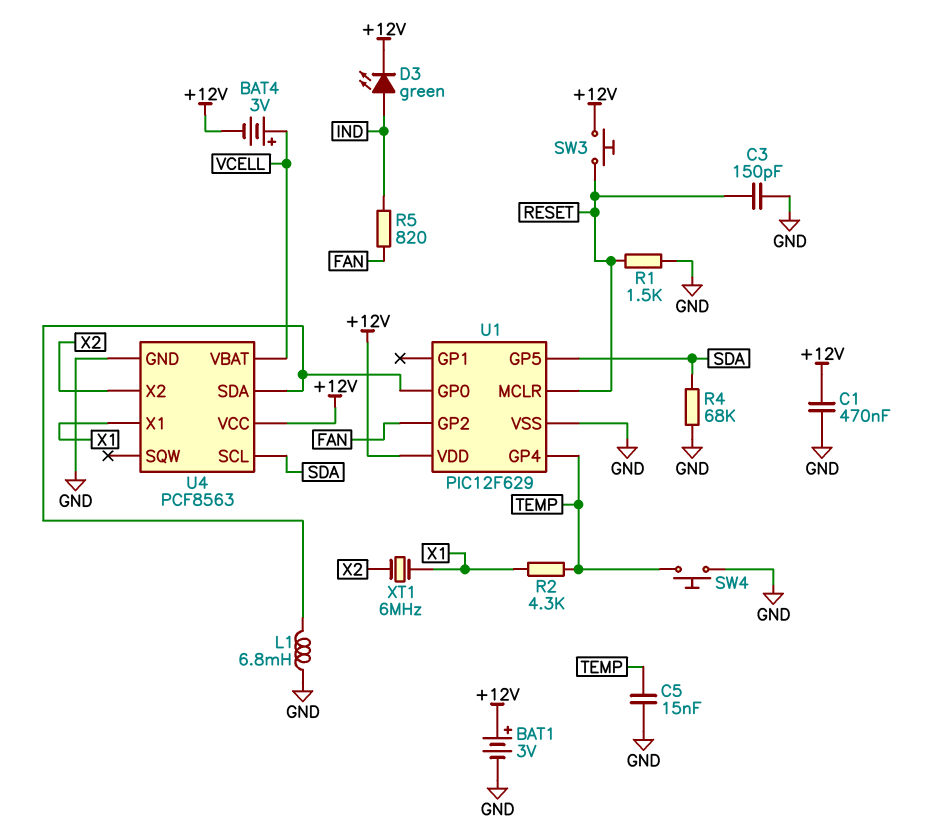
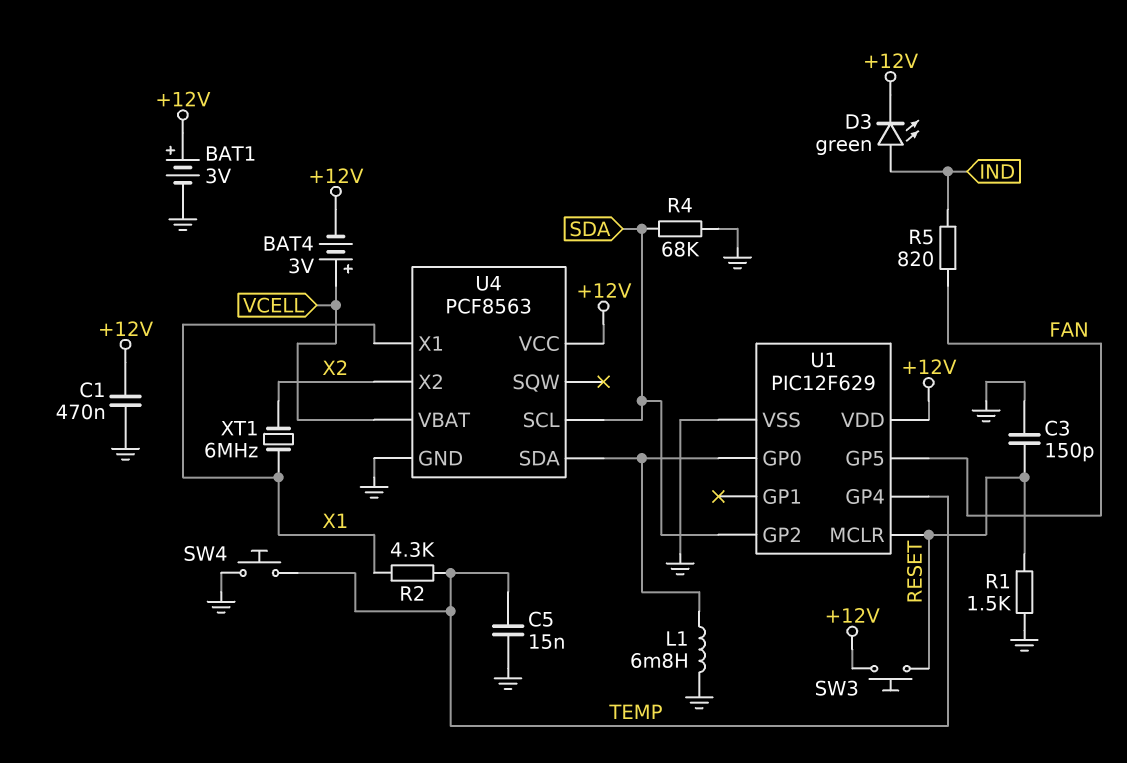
U1 pin GP2: FAN -> SDA
U1 pin GP5: SDA -> FAN

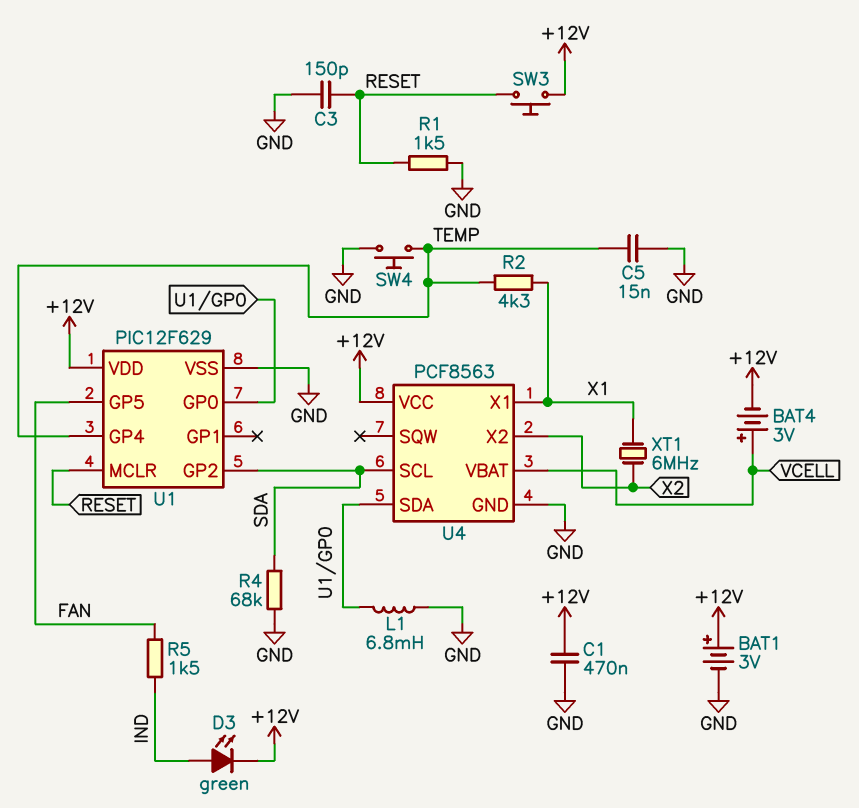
R5: 820 (FAN, IND) -> 1.5k (FAN, IND)

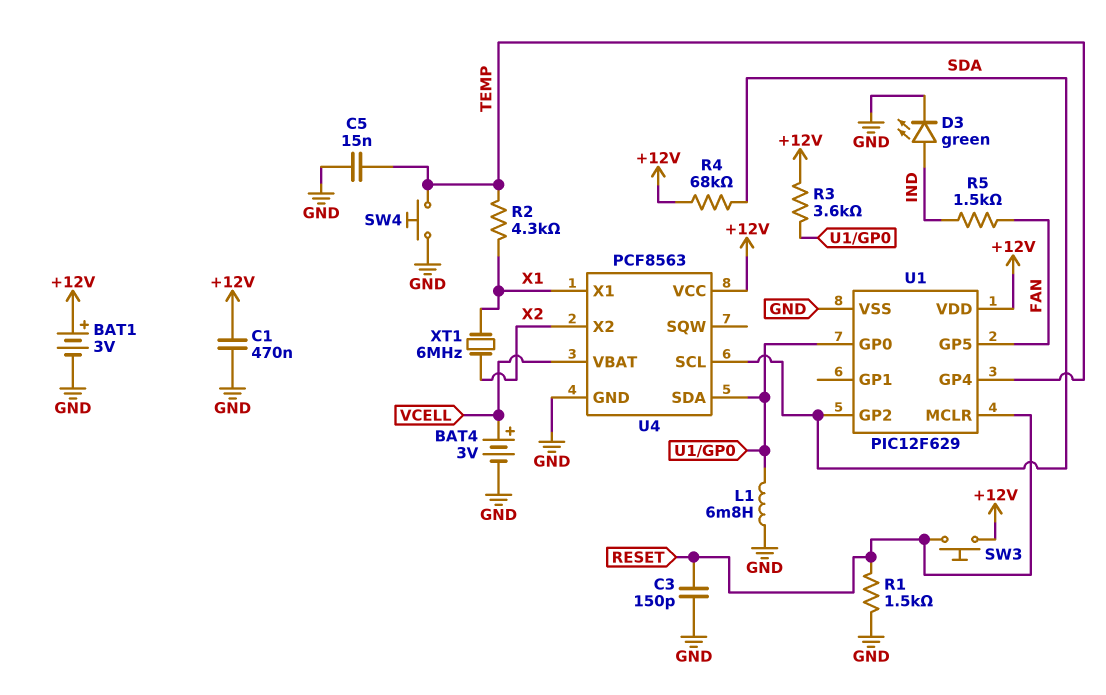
BAT4: 3V (plus VCELL, minus +12V) -> 3V (plus VCELL, minus GND)
D3: LED green (A IND, K +12V) -> LED green (A IND, K GND)
R3: none -> 3.6k (+12V, U1/GP0)
R4: 68k (GND, SDA) -> 68k (+12V, SDA)

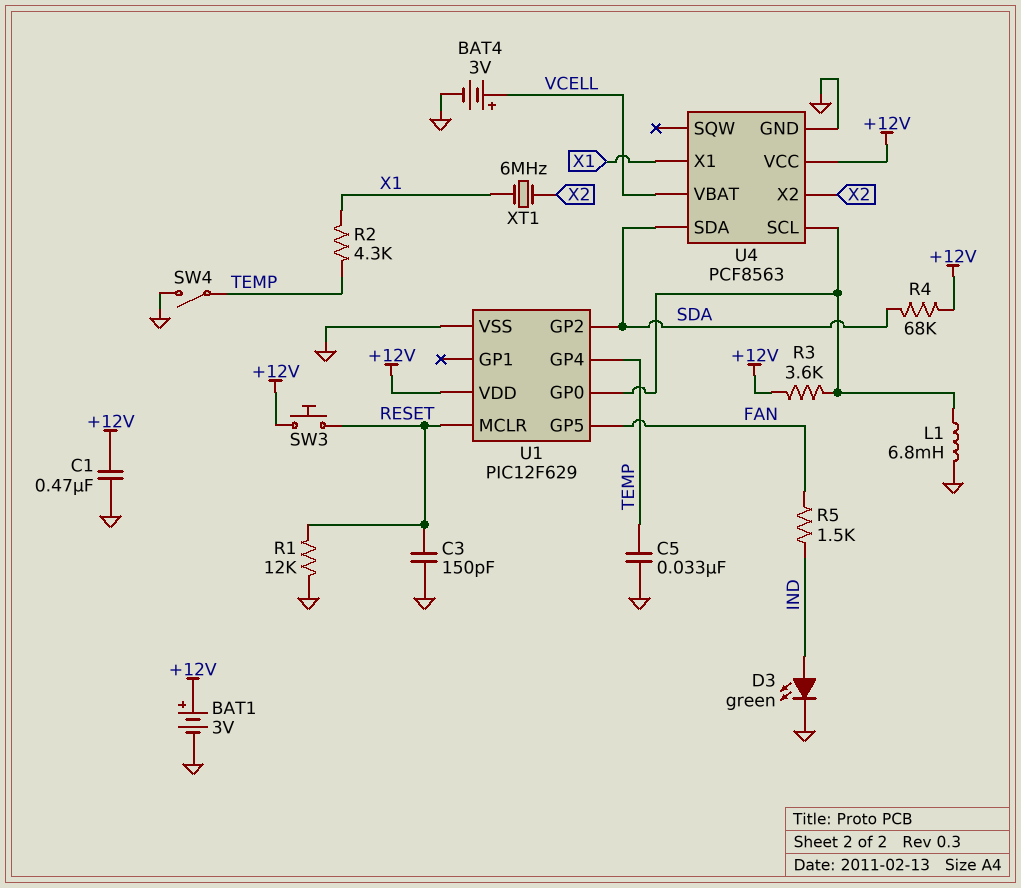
C5: 15nF (GND, TEMP) -> 33nF (GND, TEMP)
R1: 1.5k (GND, RESET) -> 12k (GND, RESET)
SW4: button (GND, TEMP) -> switch (GND, TEMP)
U4 pin SCL: SDA -> U1/GP0
U4 pin SDA: U1/GP0 -> SDA

